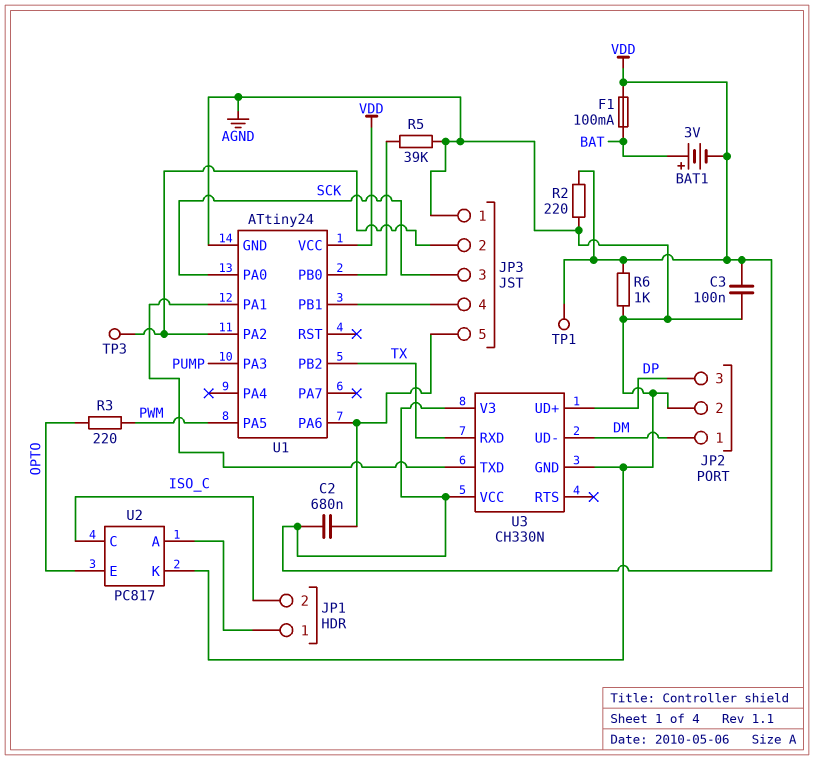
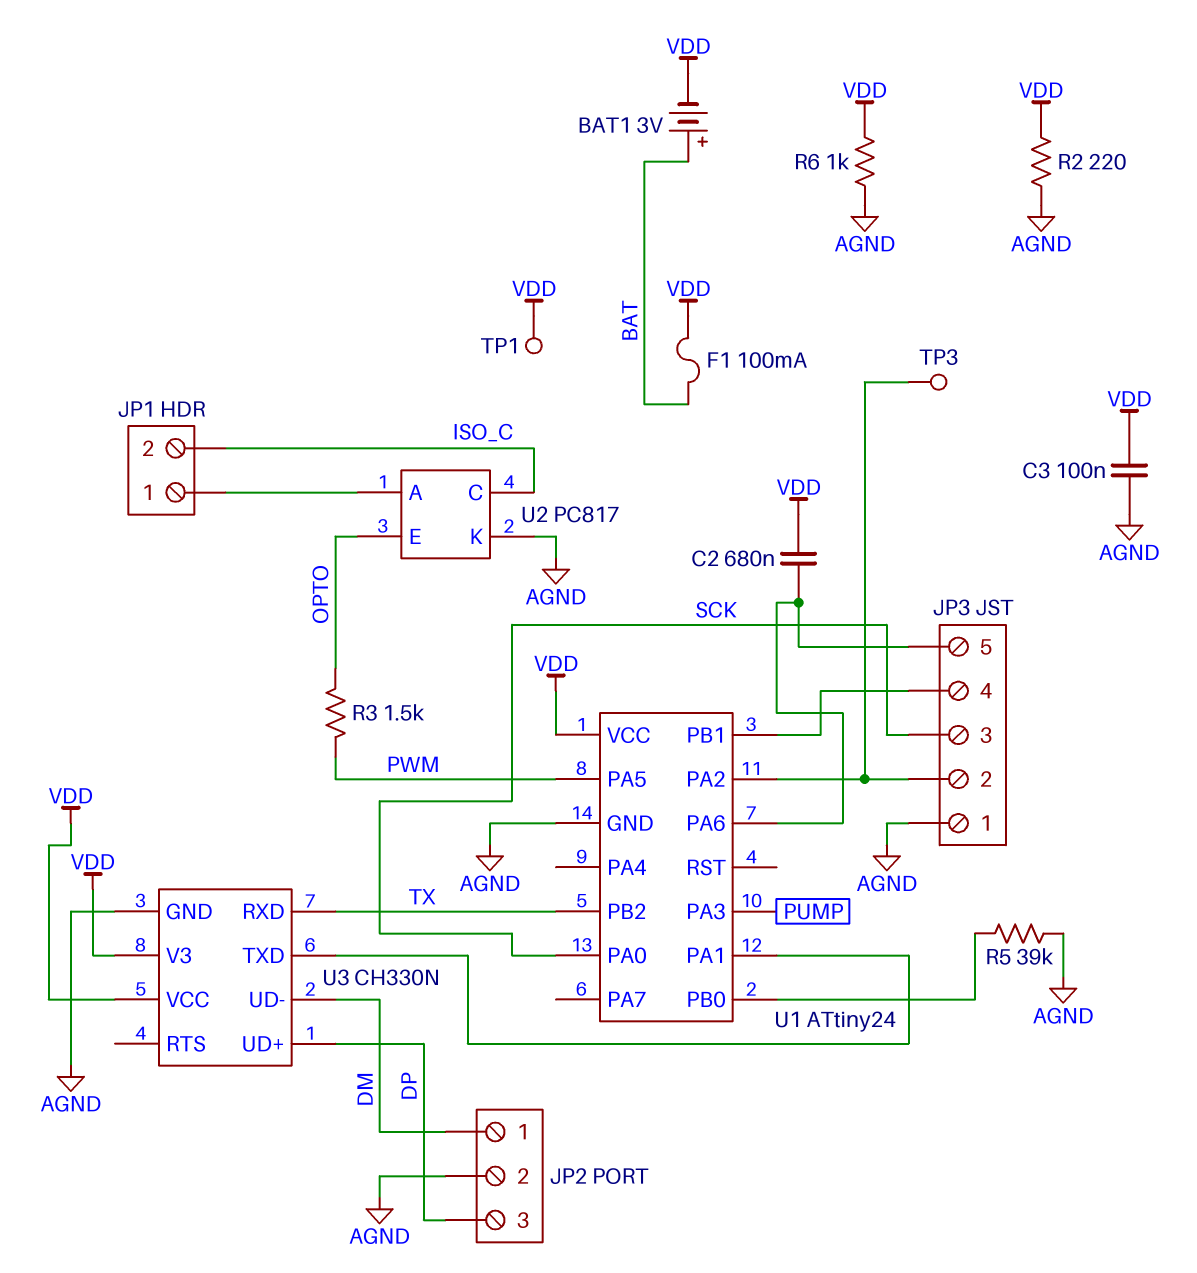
R3: 220 (OPTO, PWM) -> 1.5k (OPTO, PWM)

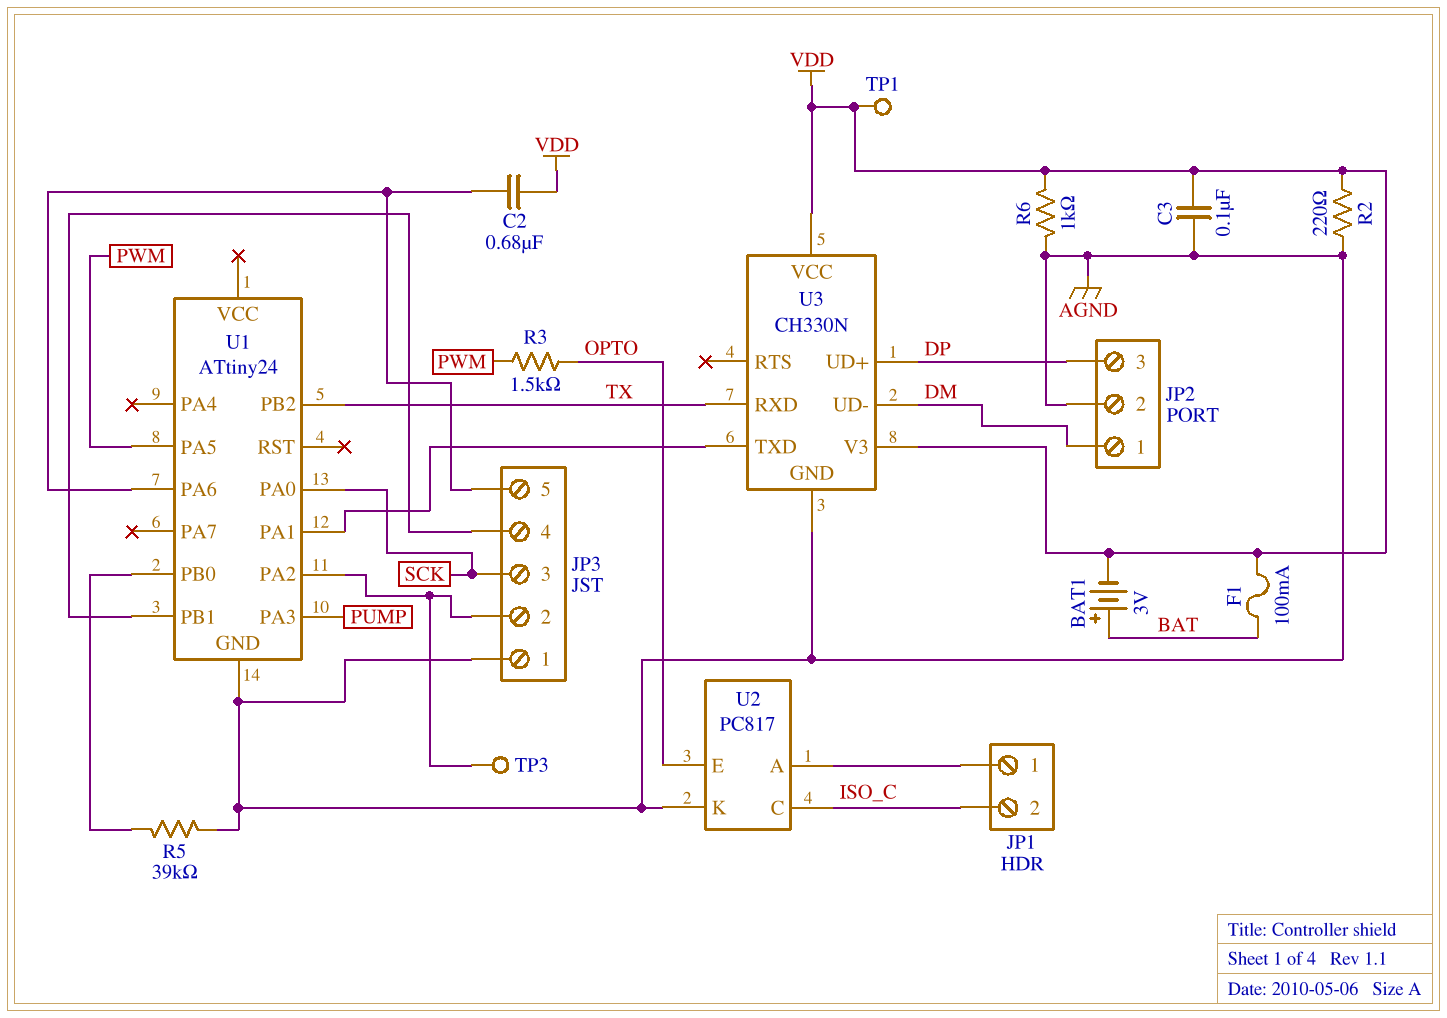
U1 pin VCC: VDD -> none

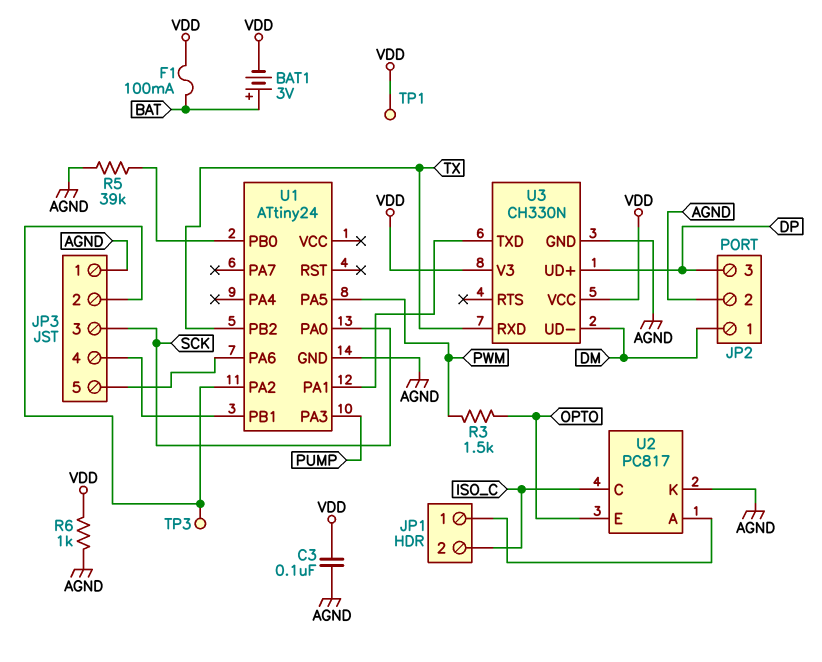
C2: 680nF (JP3/5, VDD) -> none
R2: 220 (AGND, VDD) -> none

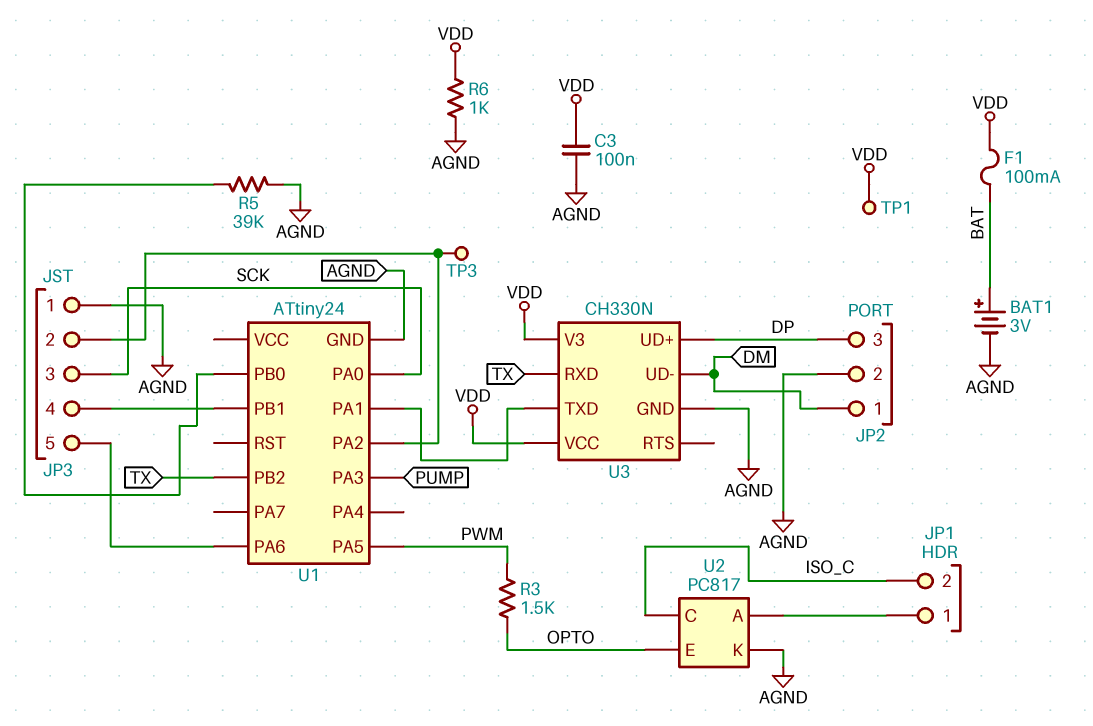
BAT1: 3V (plus BAT, minus VDD) -> 3V (plus BAT, minus AGND)

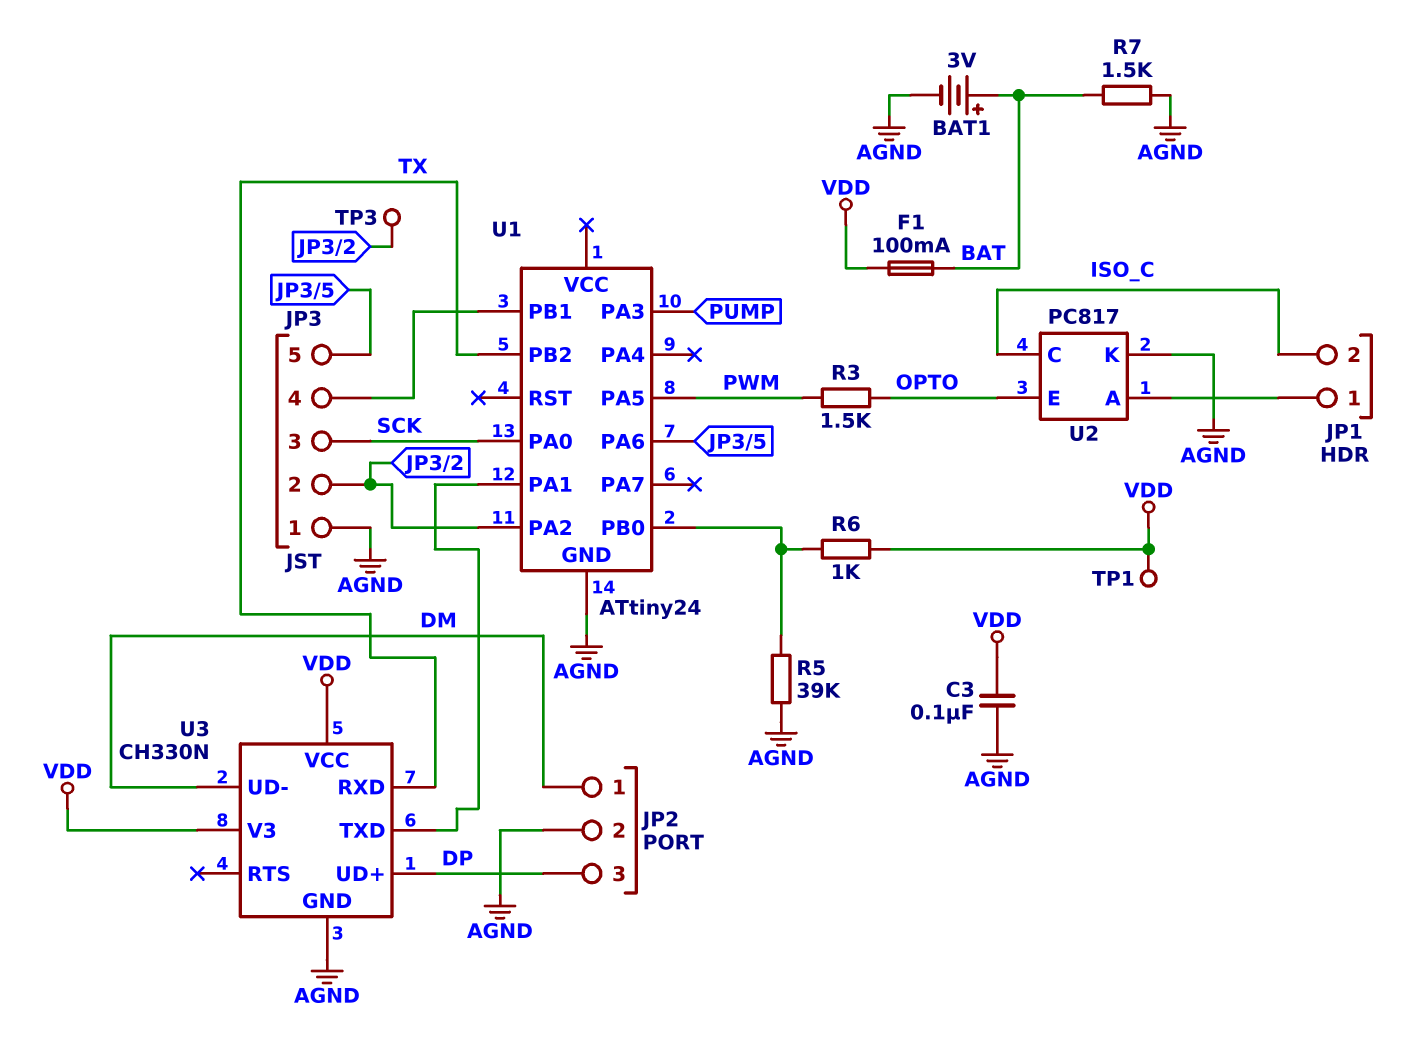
R6: 1k (AGND, VDD) -> 1k (U1/PB0, VDD)
R7: none -> 1.5k (AGND, BAT)

